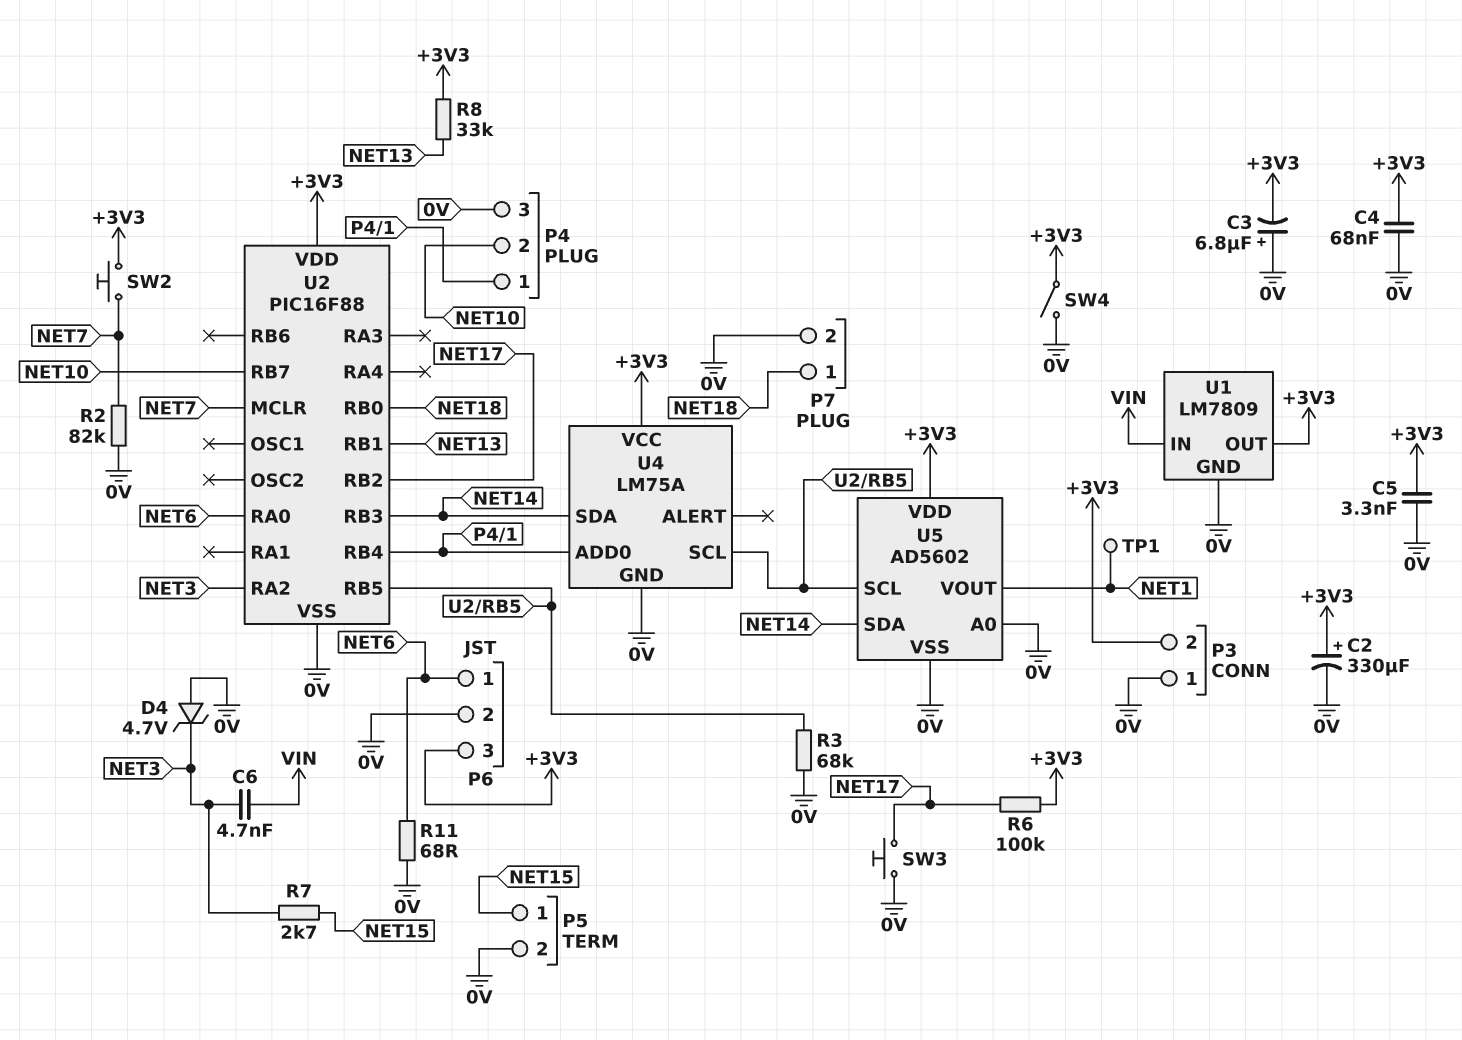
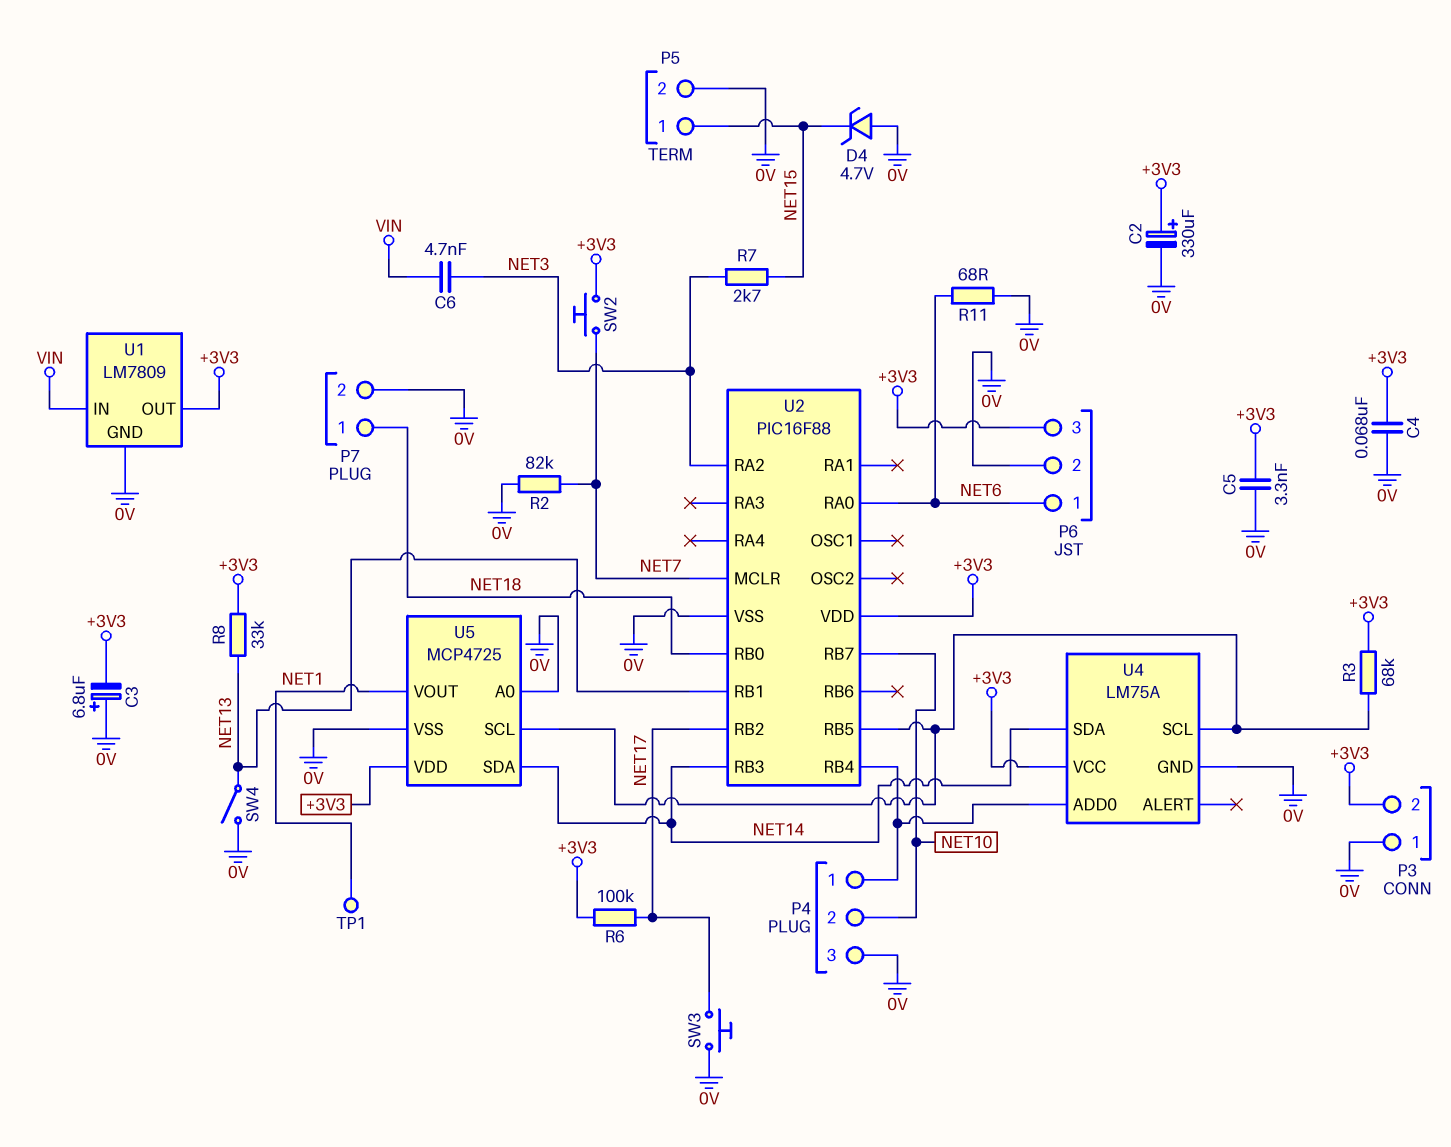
D4: zener 4.7V (A 0V, K NET3) -> zener 4.7V (A 0V, K NET15)
R3: 68k (0V, U2/RB5) -> 68k (+3V3, U2/RB5)
SW4: switch (+3V3, 0V) -> switch (0V, NET13)
U5: AD5602 -> MCP4725

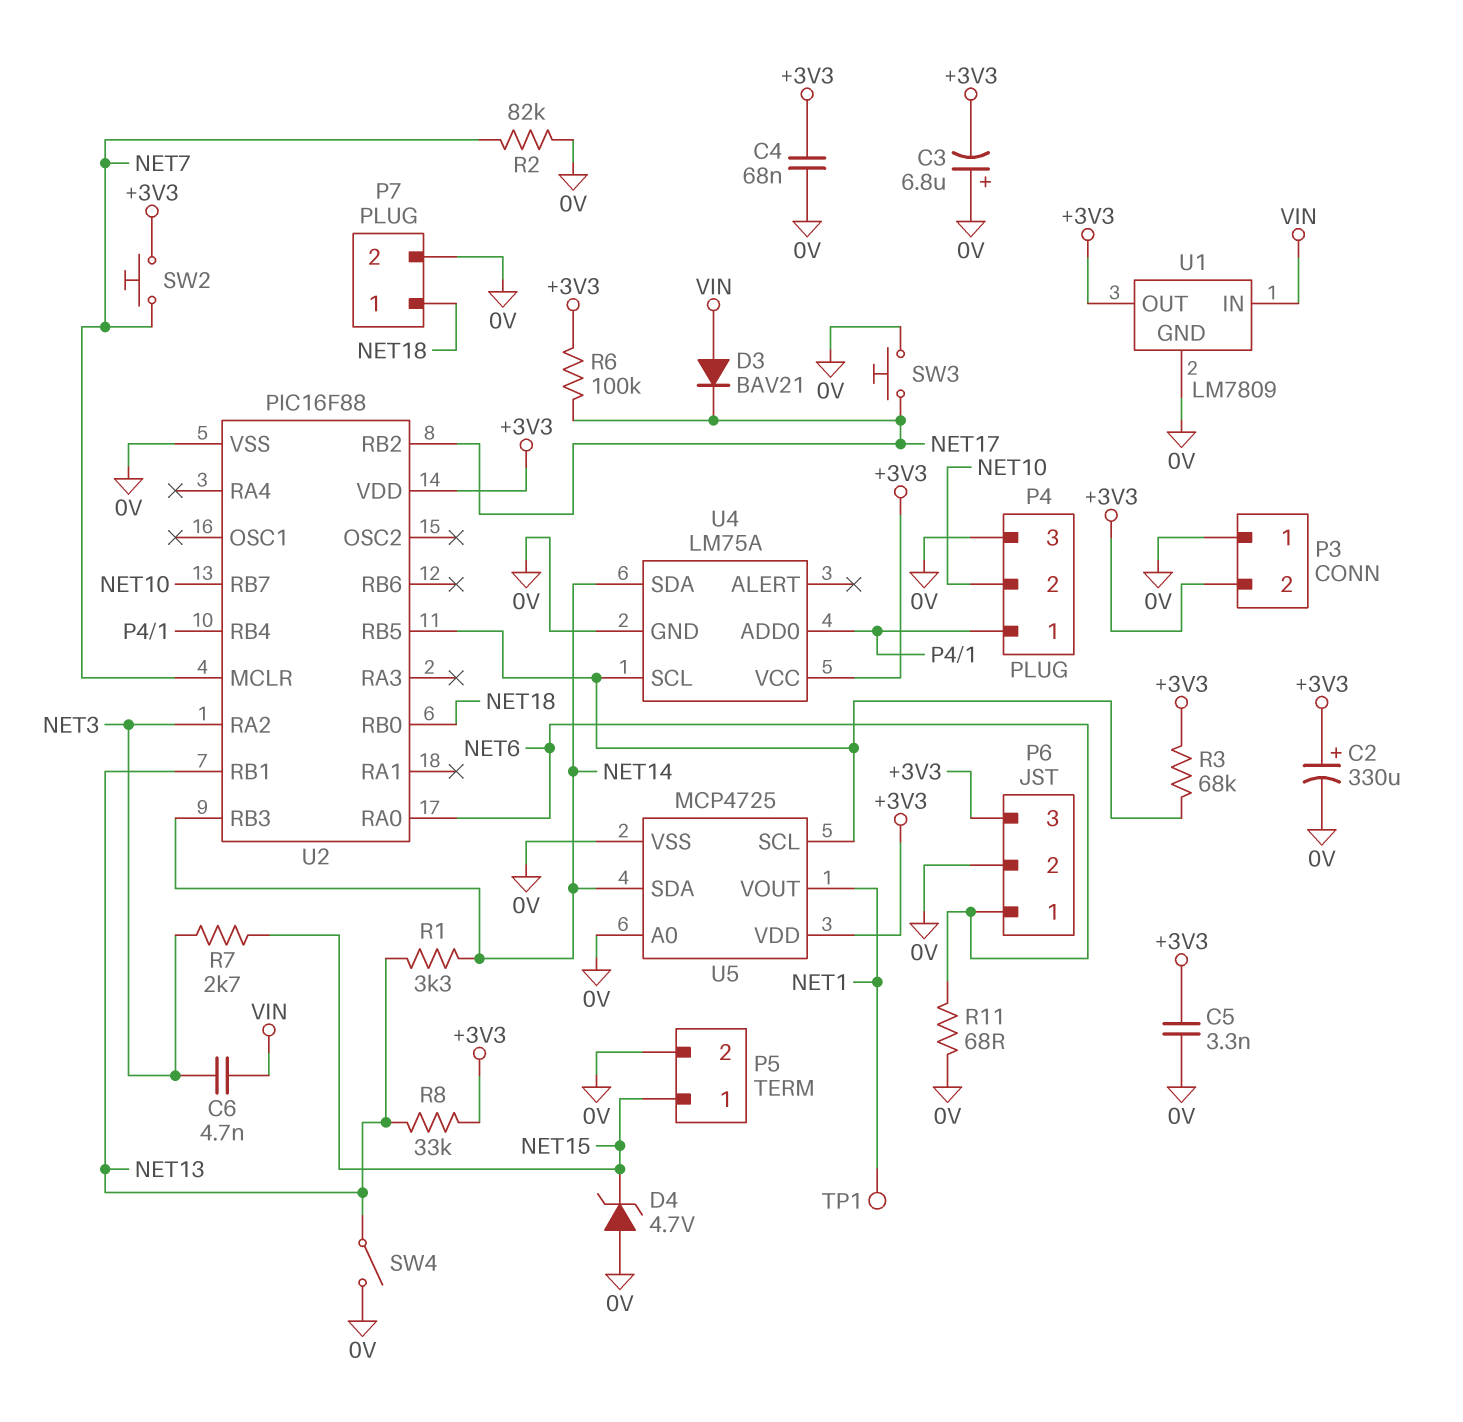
D3: none -> diode BAV21 (A VIN, K NET17)
R1: none -> 3.3k (NET13, NET14)

